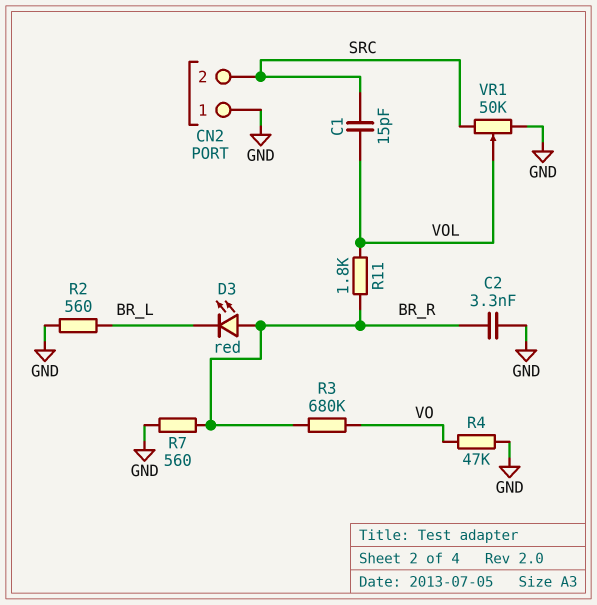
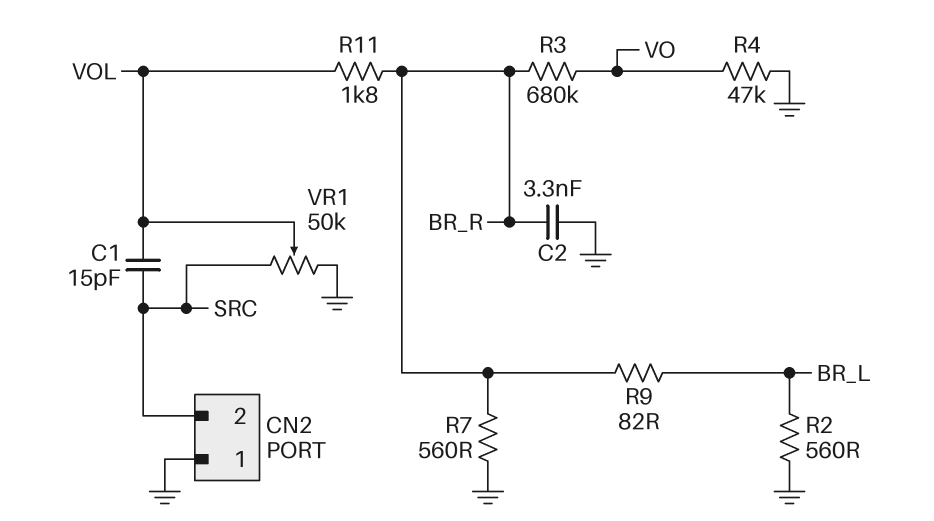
D3: LED red (A BR_R, K BR_L) -> none
R9: none -> 82 (BR_L, BR_R)

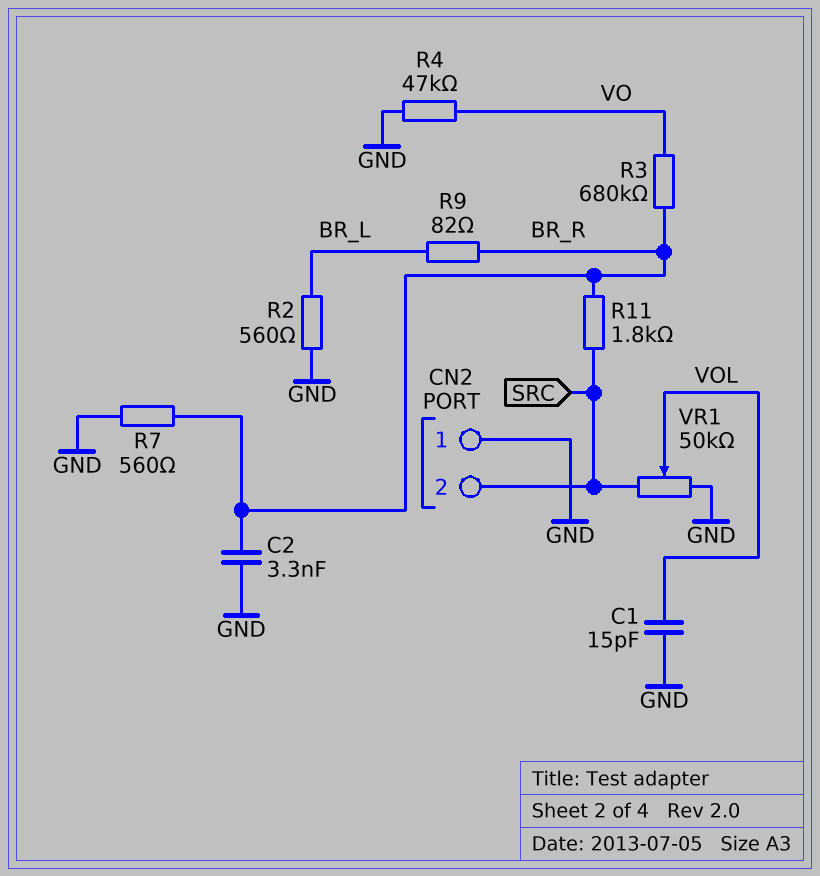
C1: 15pF (SRC, VOL) -> 15pF (GND, VOL)
R11: 1.8k (BR_R, VOL) -> 1.8k (BR_R, SRC)

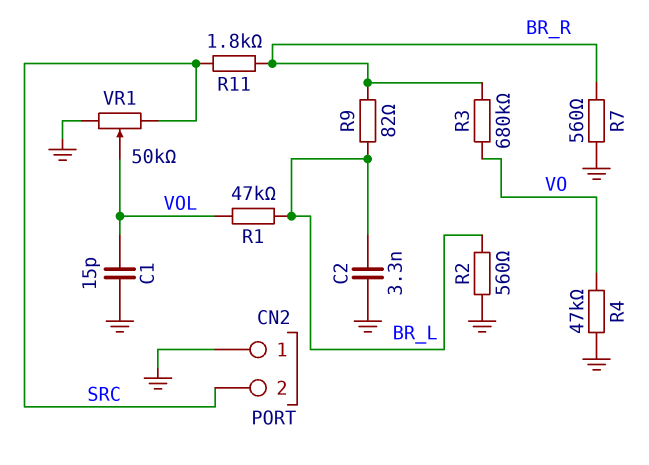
C2: 3.3nF (BR_R, GND) -> 3.3nF (BR_L, GND)
R1: none -> 47k (BR_L, VOL)

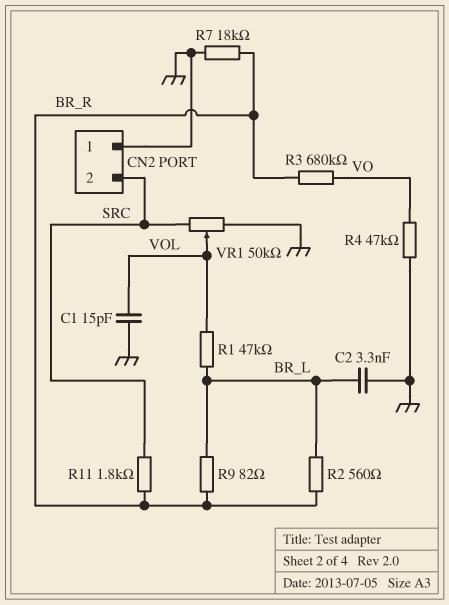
R2: 560 (BR_L, GND) -> 560 (BR_L, BR_R)
R7: 560 (BR_R, GND) -> 18k (BR_R, GND)

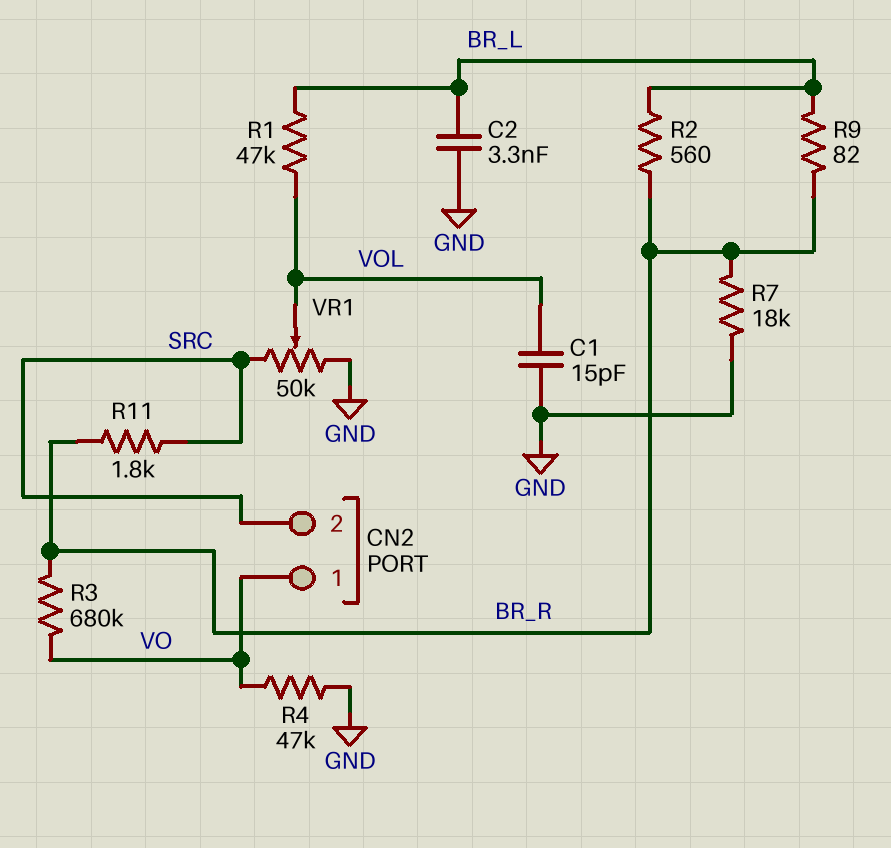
CN2 pin 1: GND -> VO

